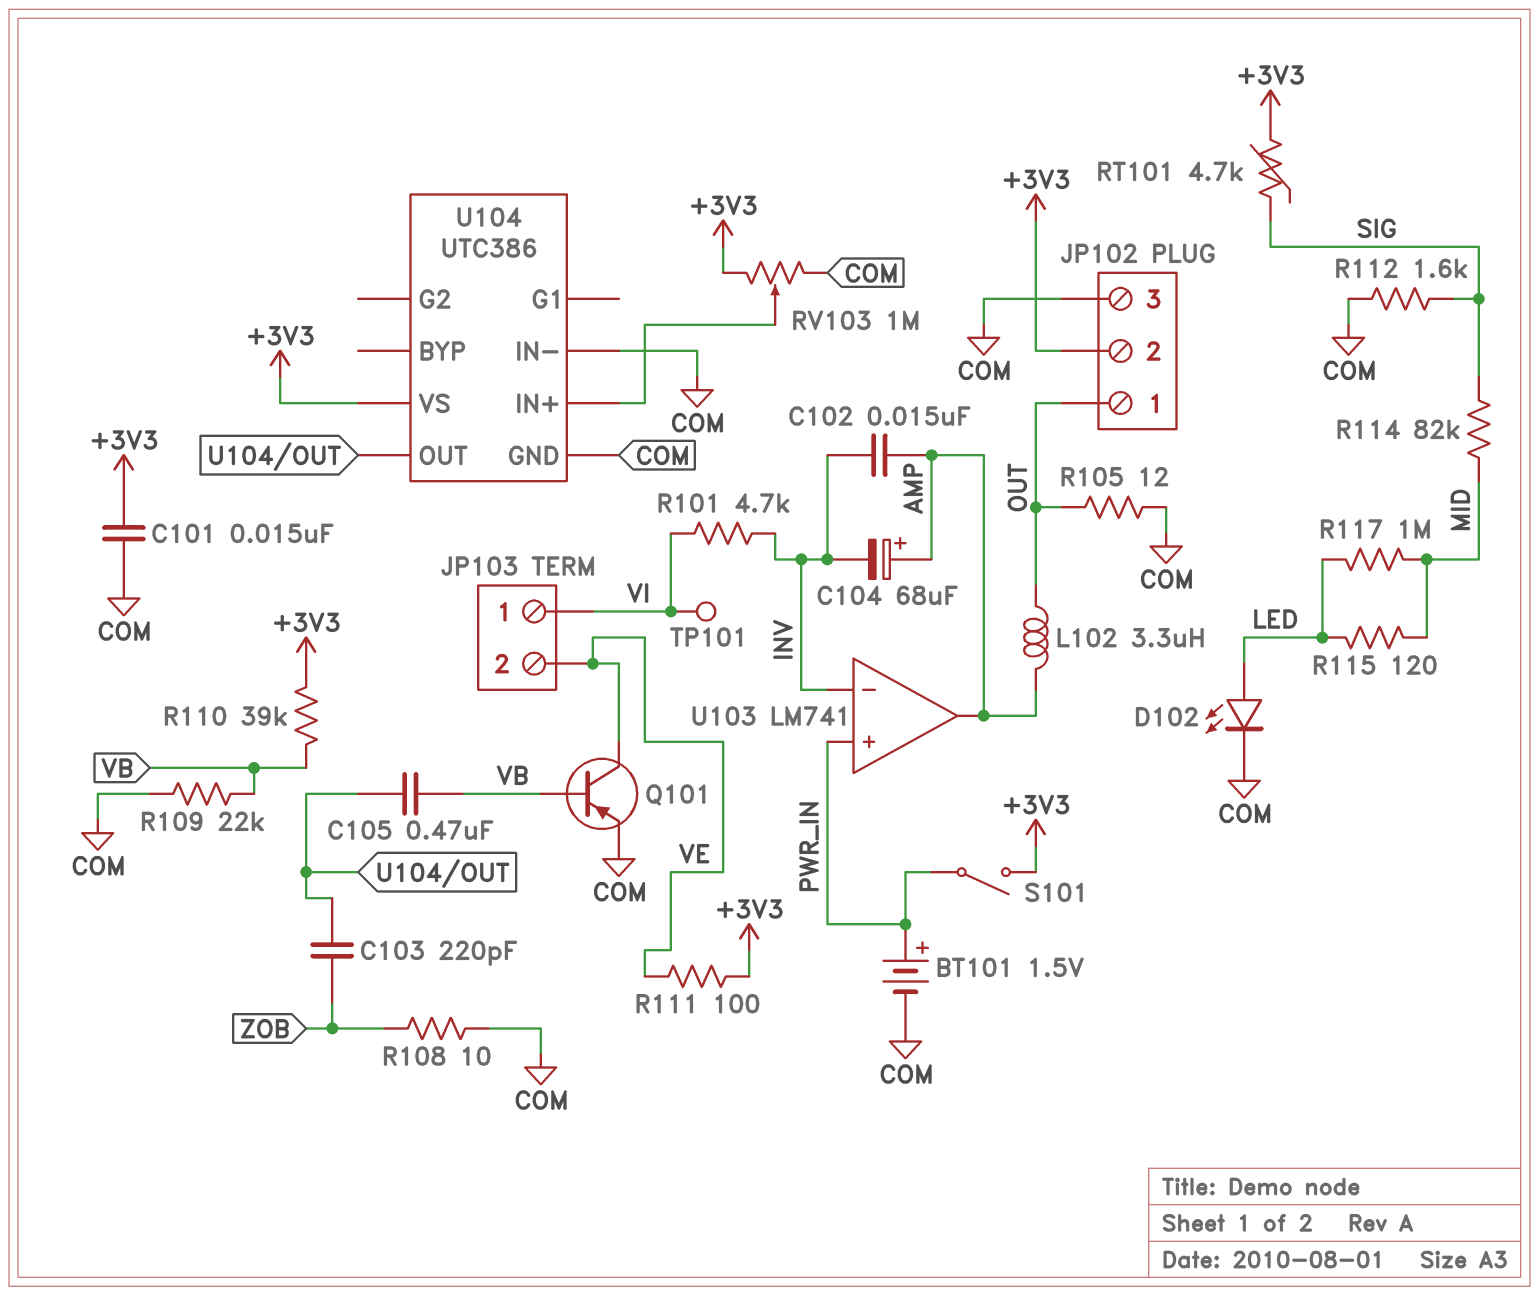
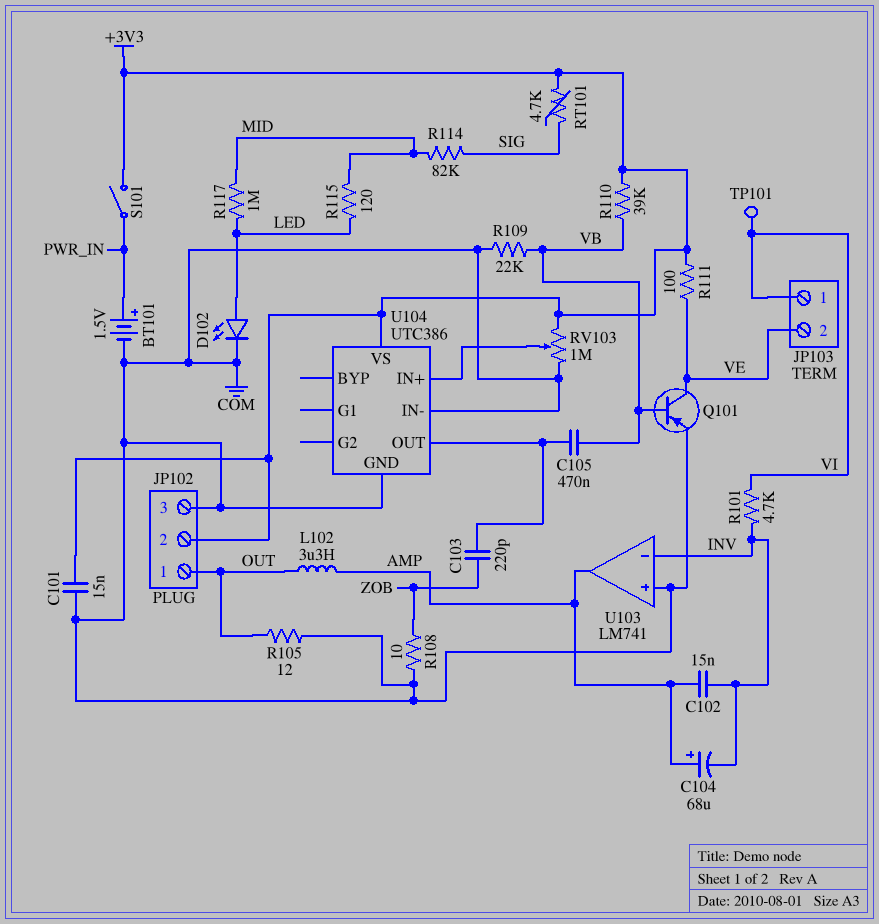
R112: 1.6k (COM, SIG) -> none
U103 pin in+: PWR_IN -> COM

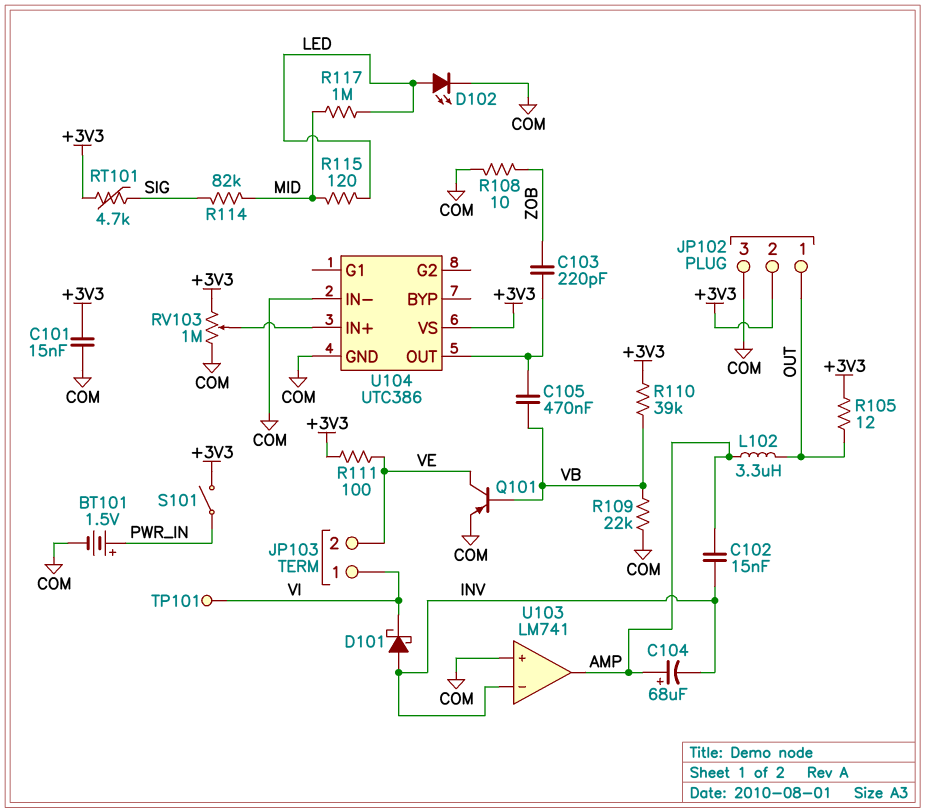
D101: none -> schottky (A INV, K VI)
R101: 4.7k (INV, VI) -> none
R105: 12 (COM, OUT) -> 12 (+3V3, OUT)

